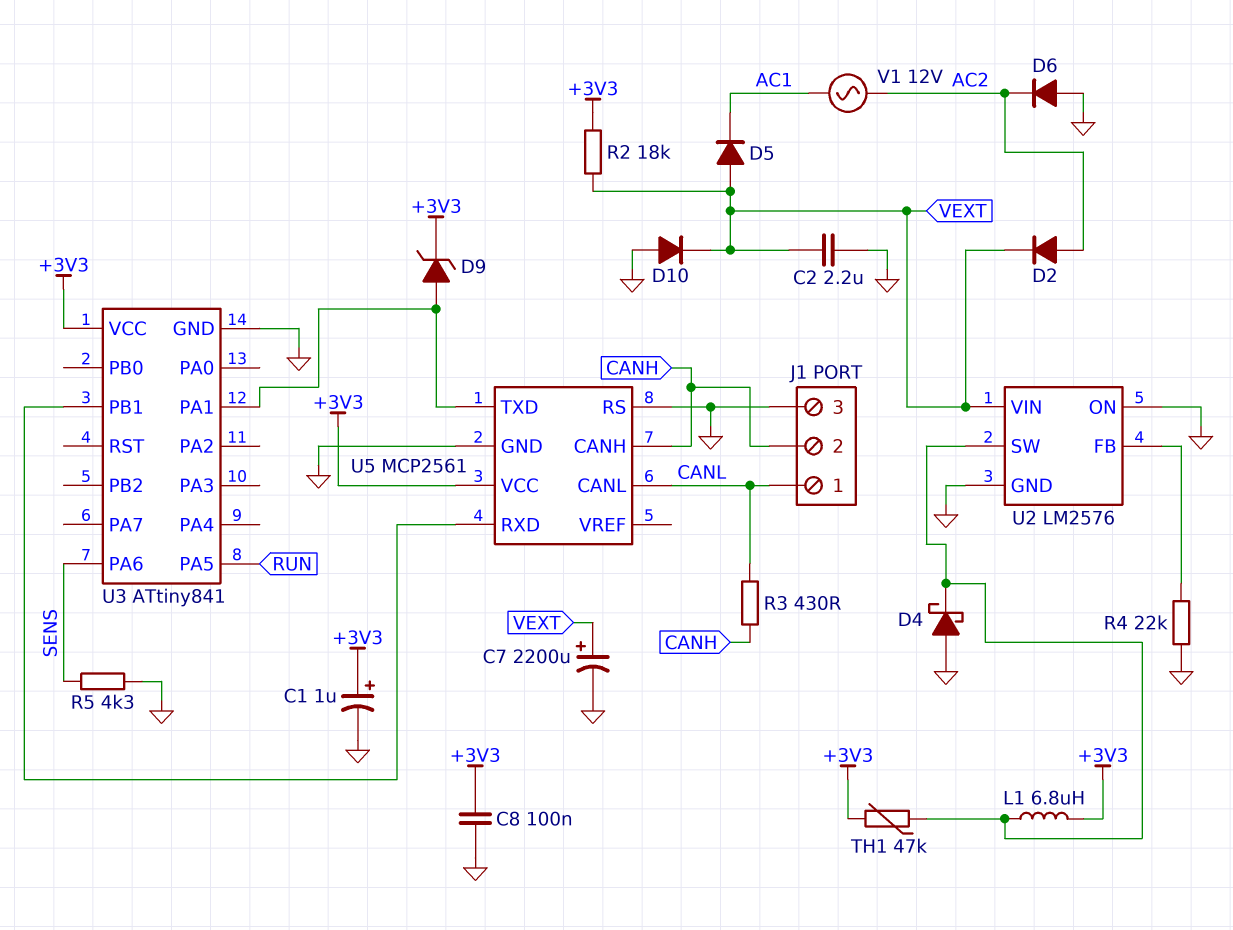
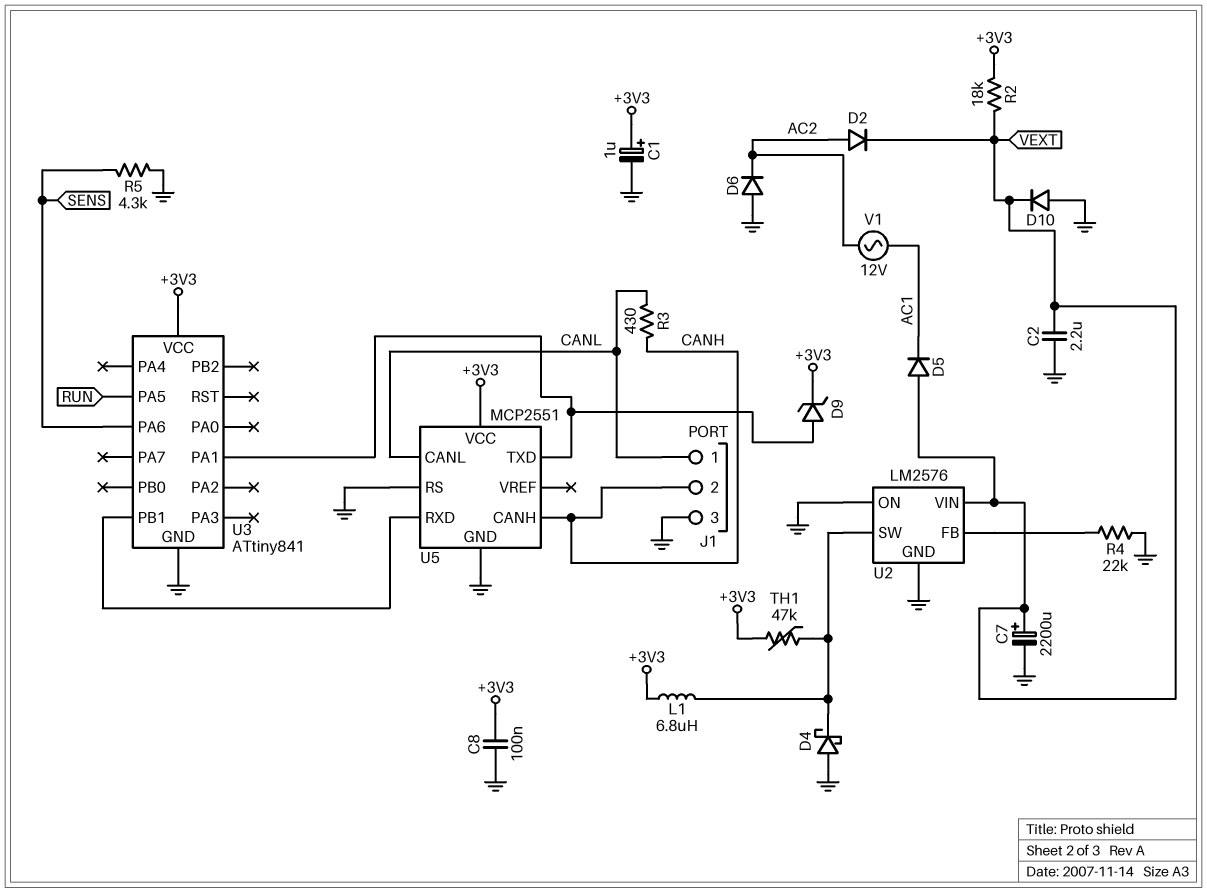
U5: MCP2561 -> MCP2551

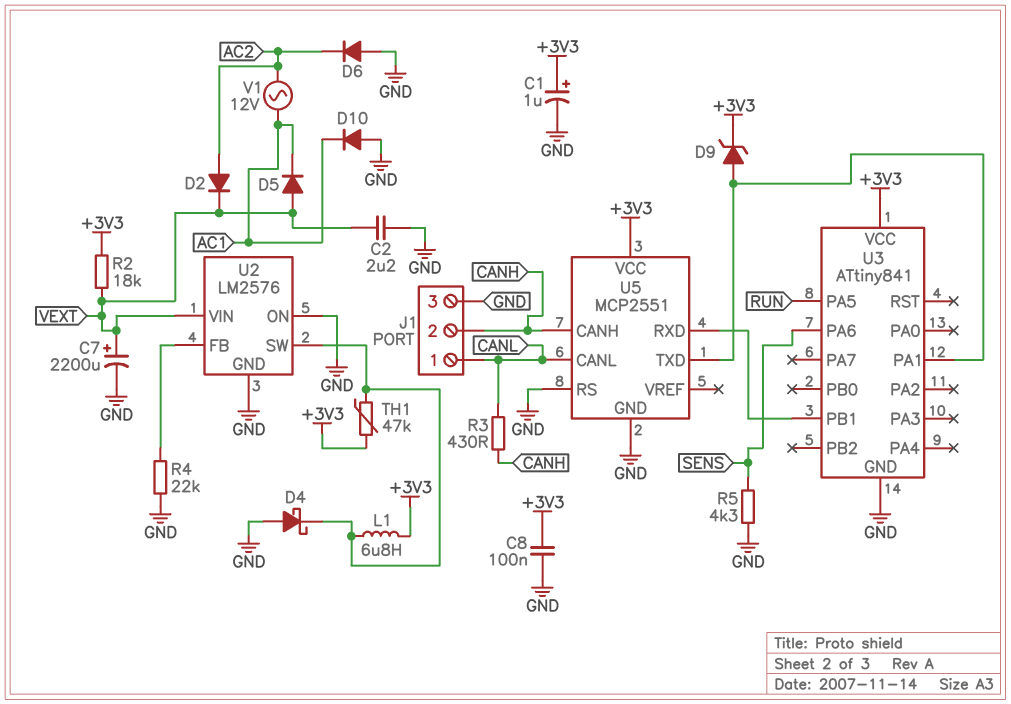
D10: diode (A GND, K VEXT) -> diode (A GND, K AC1)

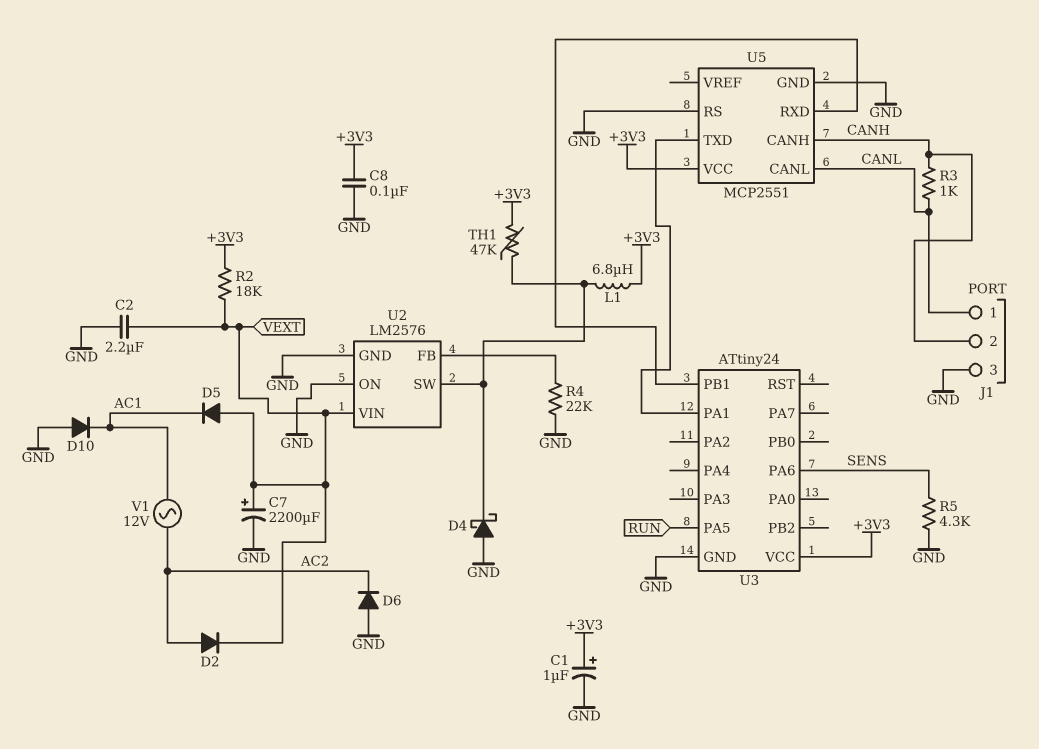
D9: zener (A U3/PA1, K +3V3) -> none
R3: 430 (CANH, CANL) -> 1k (CANH, CANL)
U3: ATtiny841 -> ATtiny24

